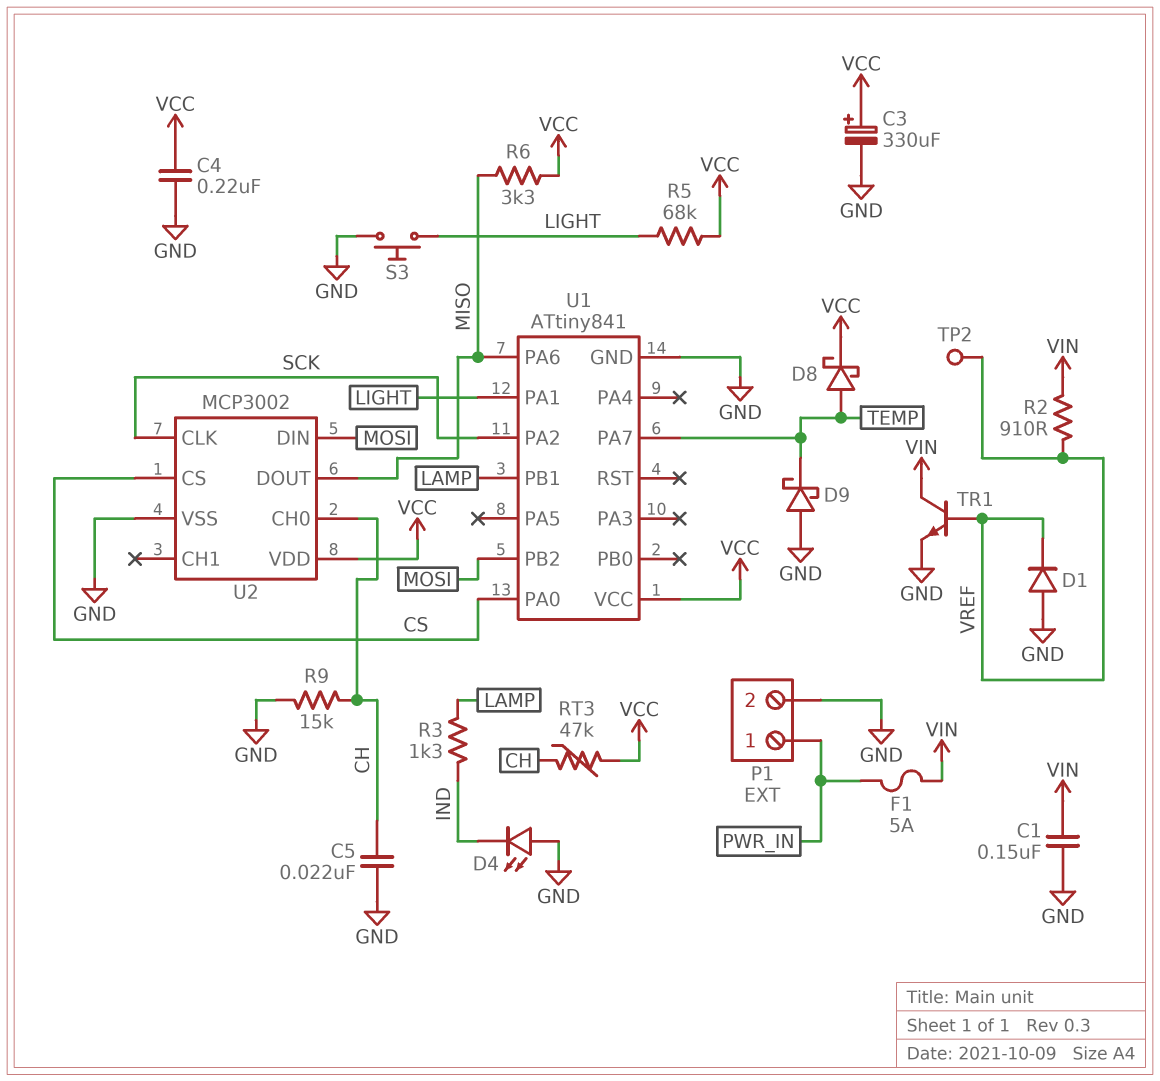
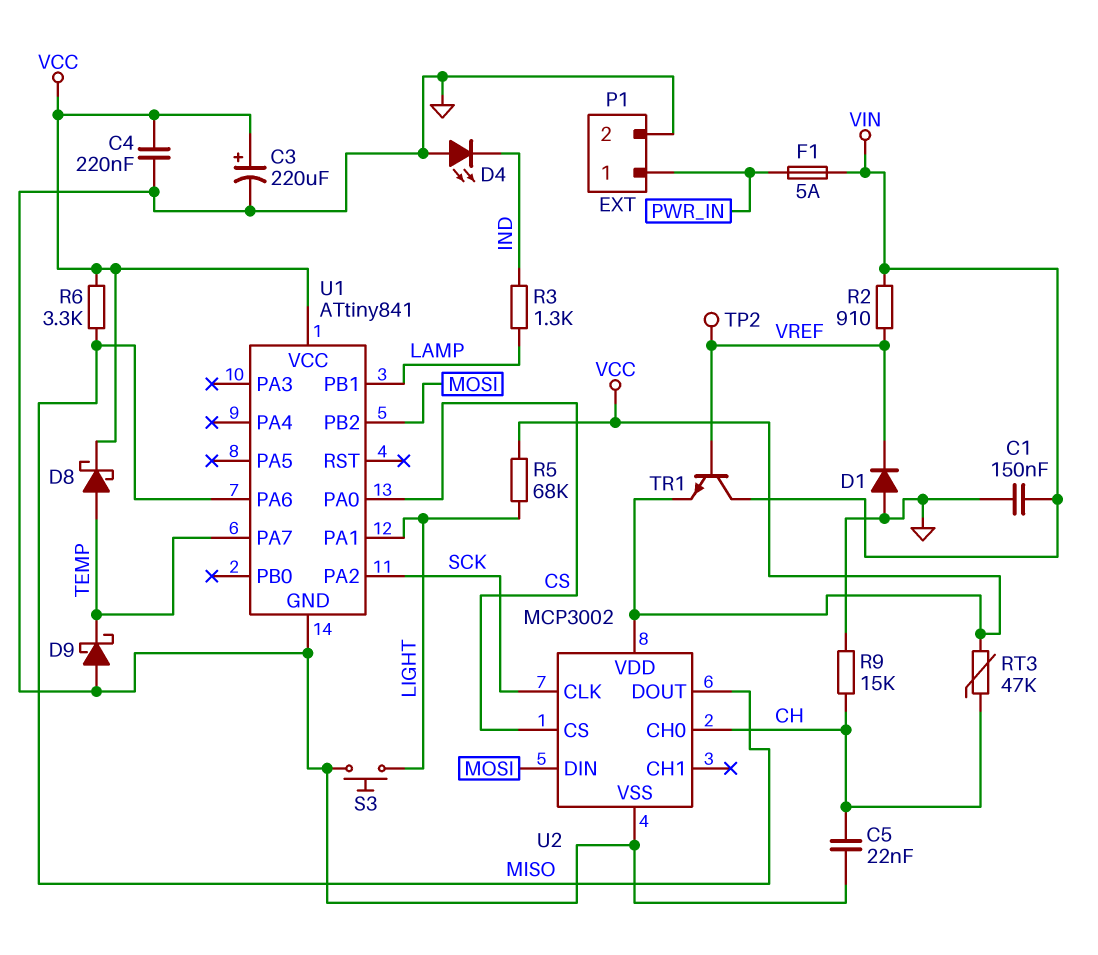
C3: 330uF (plus VCC, minus GND) -> 220uF (plus VCC, minus GND)
TR1: NPN (B VREF, C VIN, E GND) -> NPN (B VREF, C VIN, E VCC)

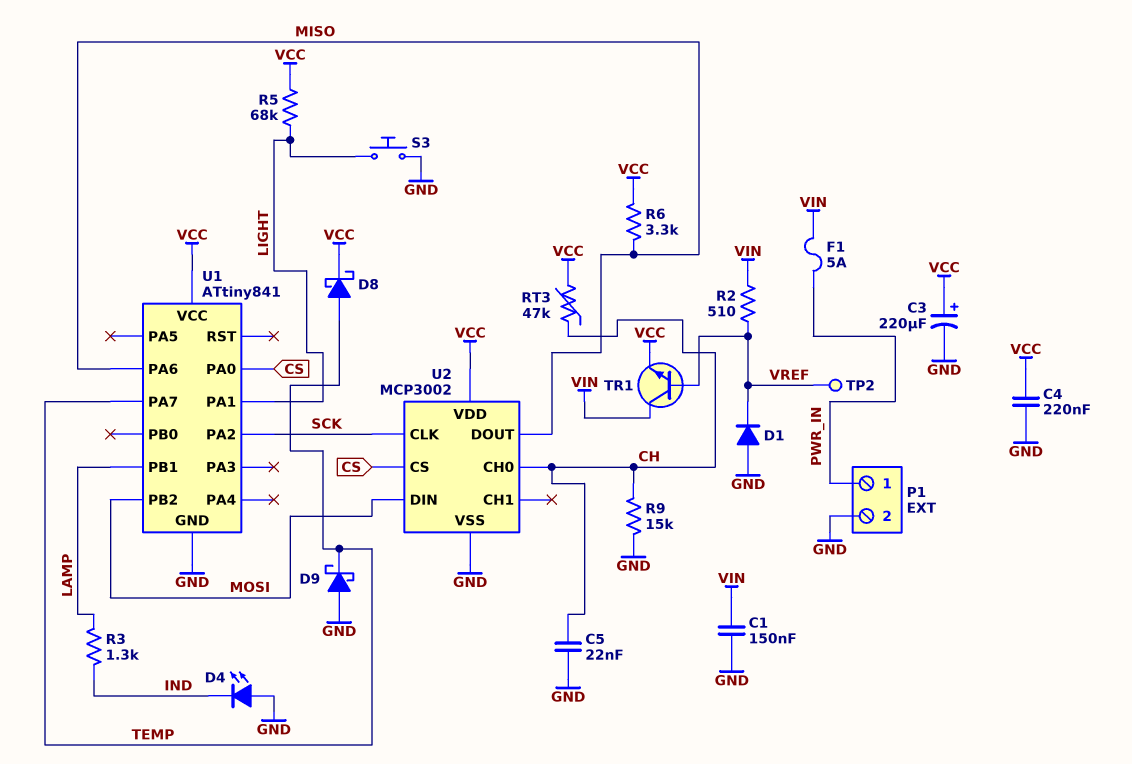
R2: 910 (VIN, VREF) -> 510 (VIN, VREF)

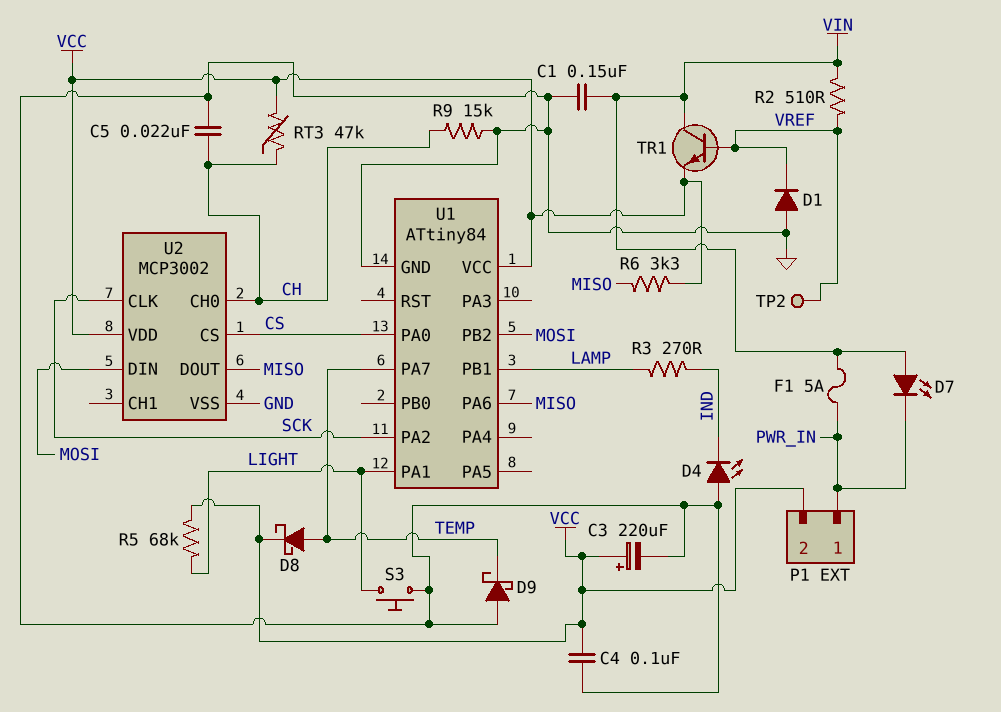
C4: 220nF (GND, VCC) -> 100nF (GND, VCC)
D7: none -> LED (A VIN, K PWR_IN)
P1 pin 2: GND -> VCC
R3: 1.3k (IND, LAMP) -> 270 (IND, LAMP)
U1: ATtiny841 -> ATtiny84

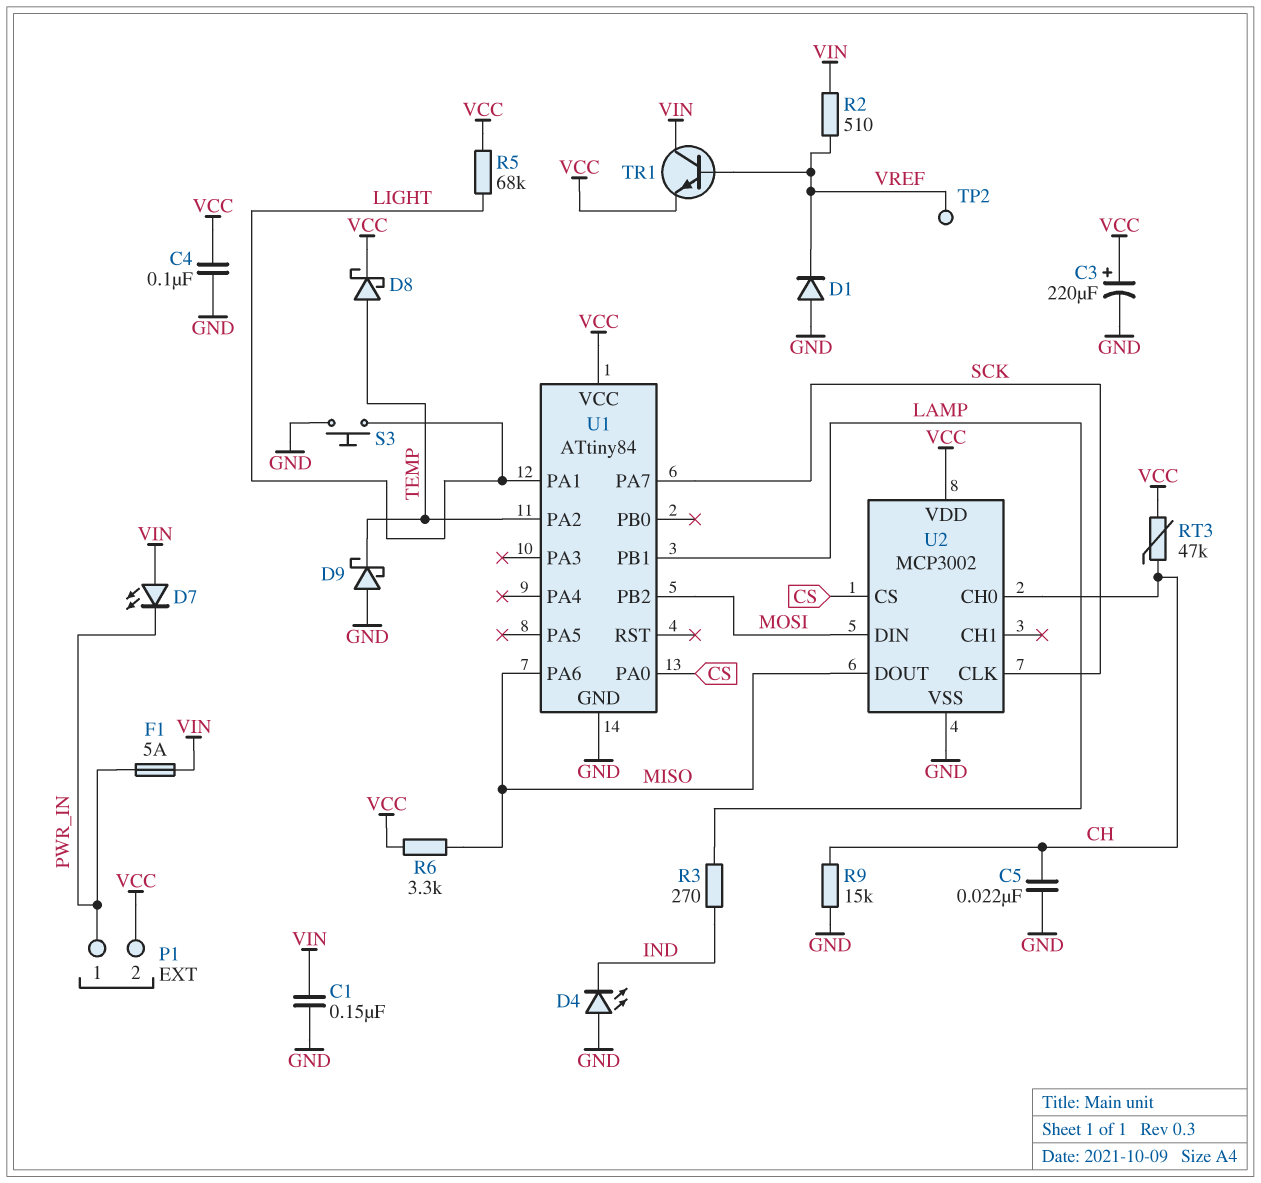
U1 pin PA2: SCK -> TEMP
U1 pin PA7: TEMP -> SCK

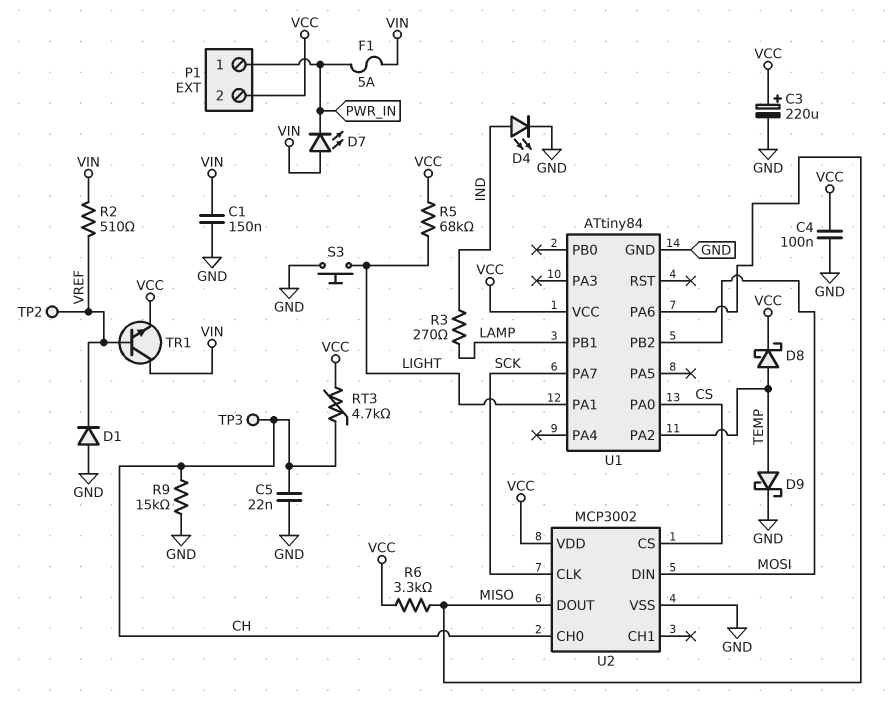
D4: LED (A GND, K IND) -> LED (A IND, K GND)
D9: schottky (A GND, K TEMP) -> schottky (A TEMP, K GND)
RT3: 47k (CH, VCC) -> 4.7k (CH, VCC)
TP3: none -> test point (CH)

